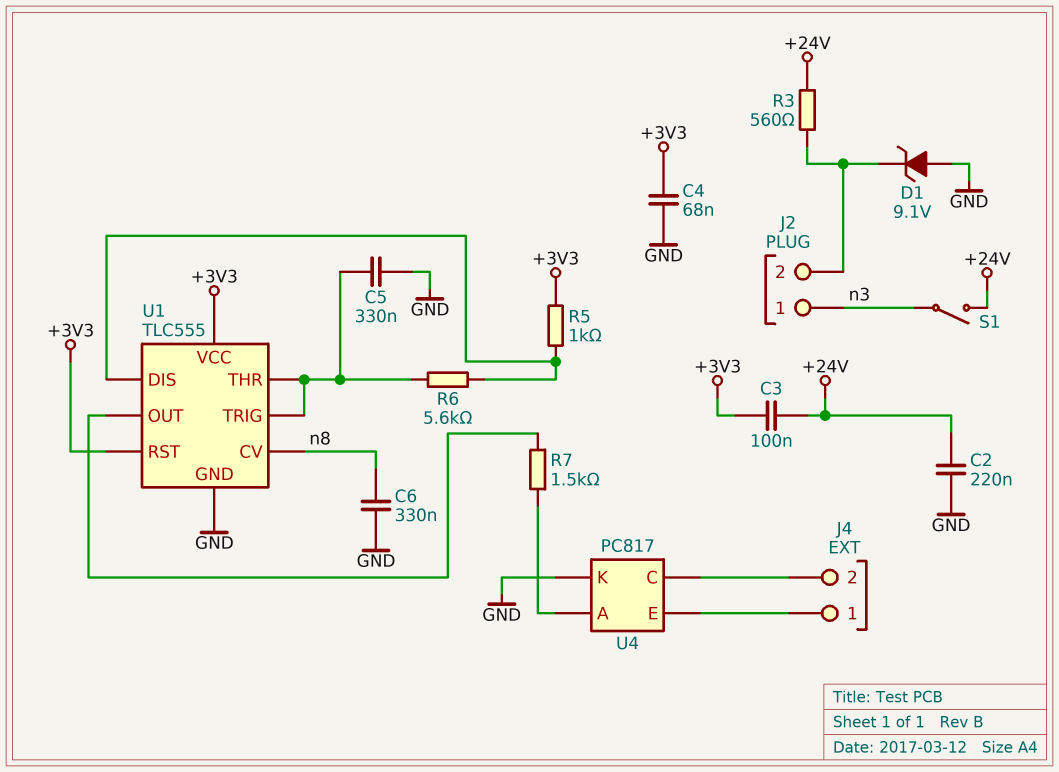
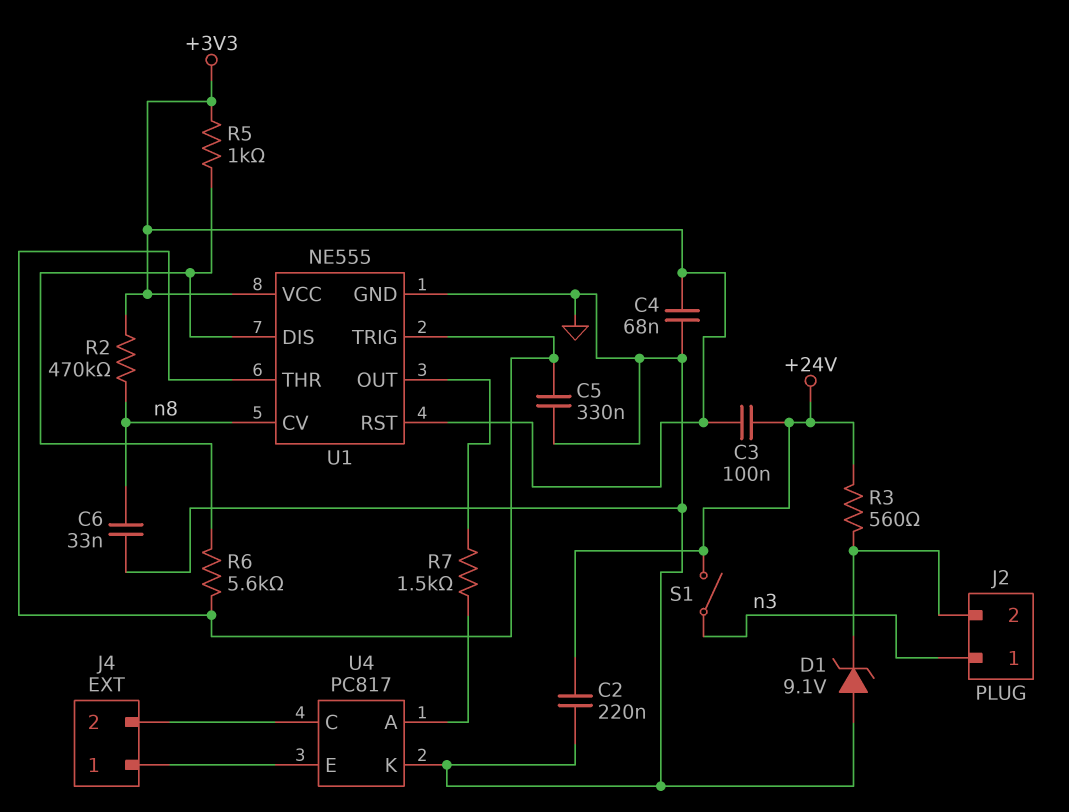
C6: 330nF (GND, n8) -> 33nF (GND, n8)
R2: none -> 470k (+3V3, n8)
U1: TLC555 -> NE555

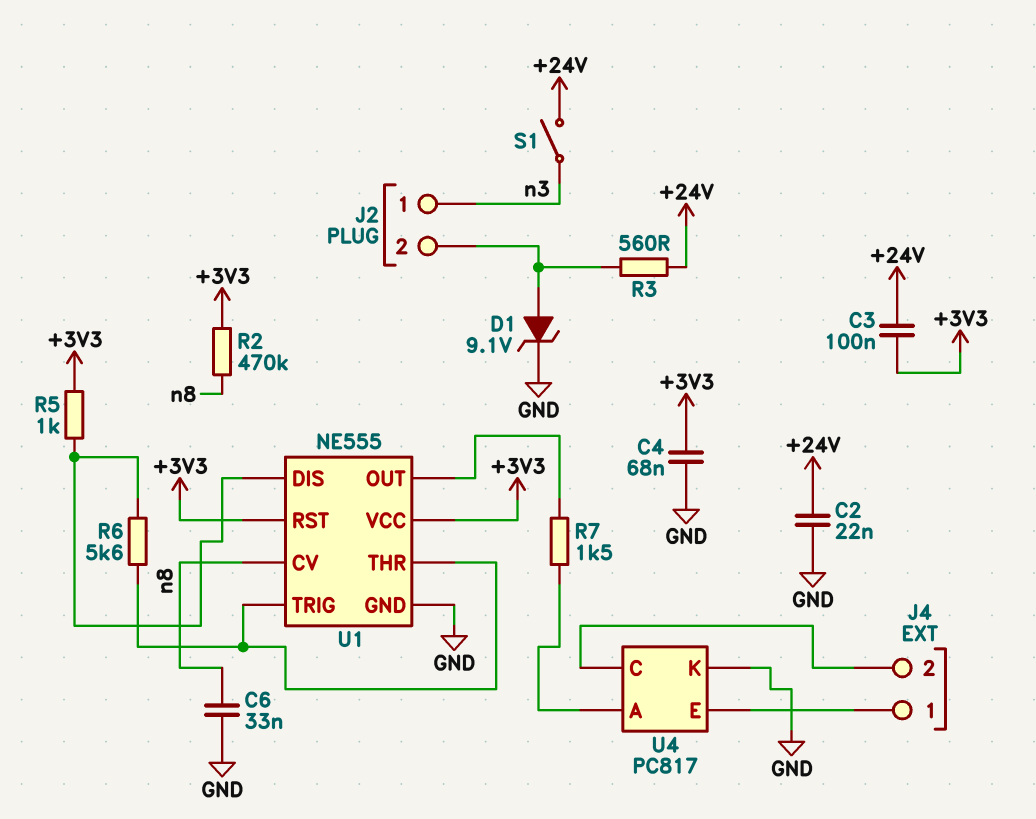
C2: 220nF (+24V, GND) -> 22nF (+24V, GND)
C5: 330nF (GND, U1/THR) -> none
D1: zener 9.1V (A GND, K J2/2) -> zener 9.1V (A J2/2, K GND)

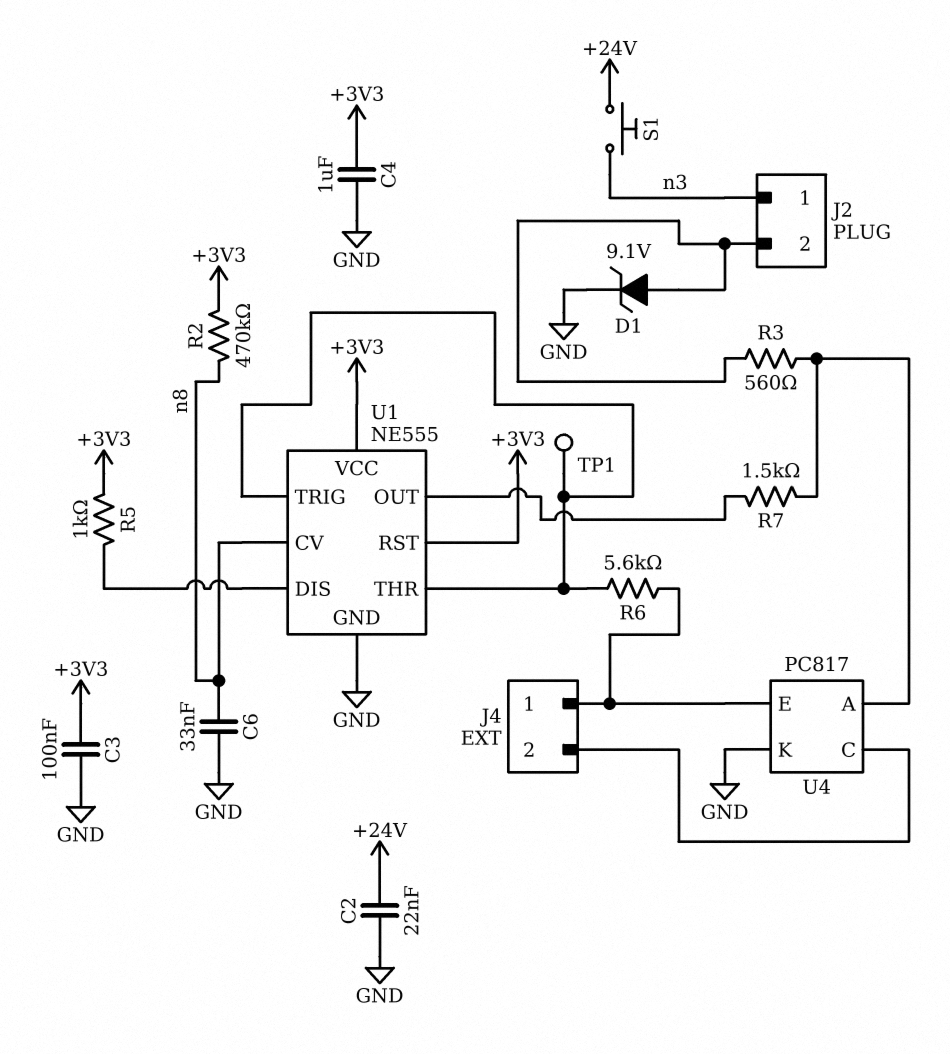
C3: 100nF (+3V3, +24V) -> 100nF (+3V3, GND)
C4: 68nF (+3V3, GND) -> 1uF (+3V3, GND)
R3: 560 (+24V, J2/2) -> 560 (J2/2, U4/A)
R6: 5.6k (U1/DIS, U1/THR) -> 5.6k (J4/1, U1/THR)
S1: switch (+24V, n3) -> button (+24V, n3)
TP1: none -> test point (U1/THR)

